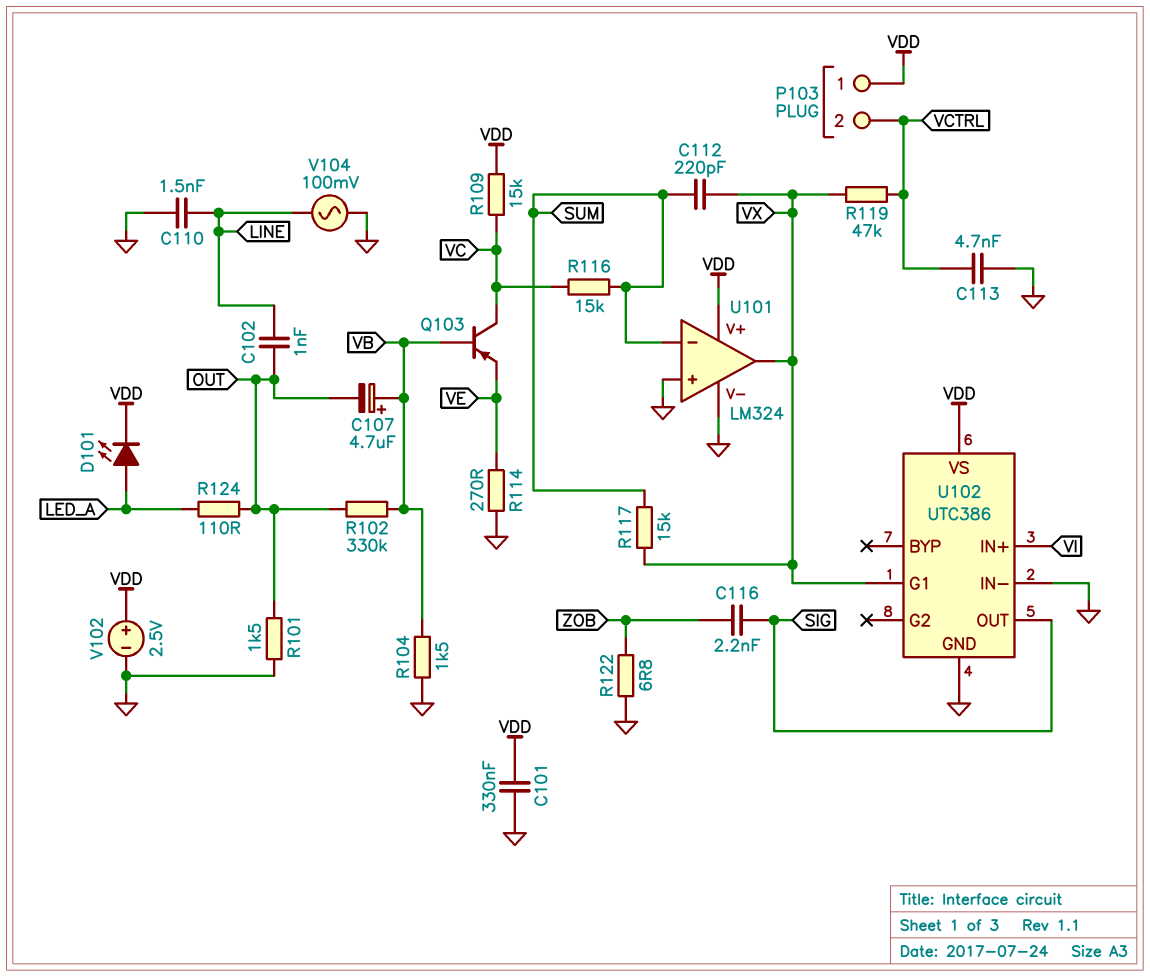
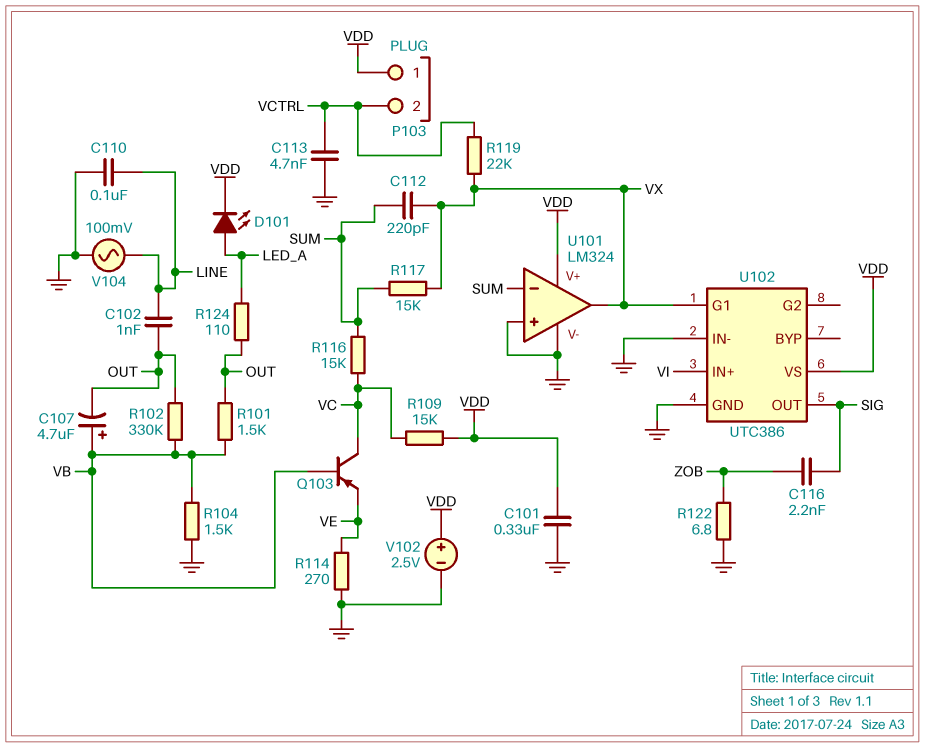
C110: 1.5nF (GND, LINE) -> 100nF (GND, LINE)
R101: 1.5k (GND, OUT) -> 1.5k (OUT, VB)
R119: 47k (VCTRL, VX) -> 22k (VCTRL, VX)

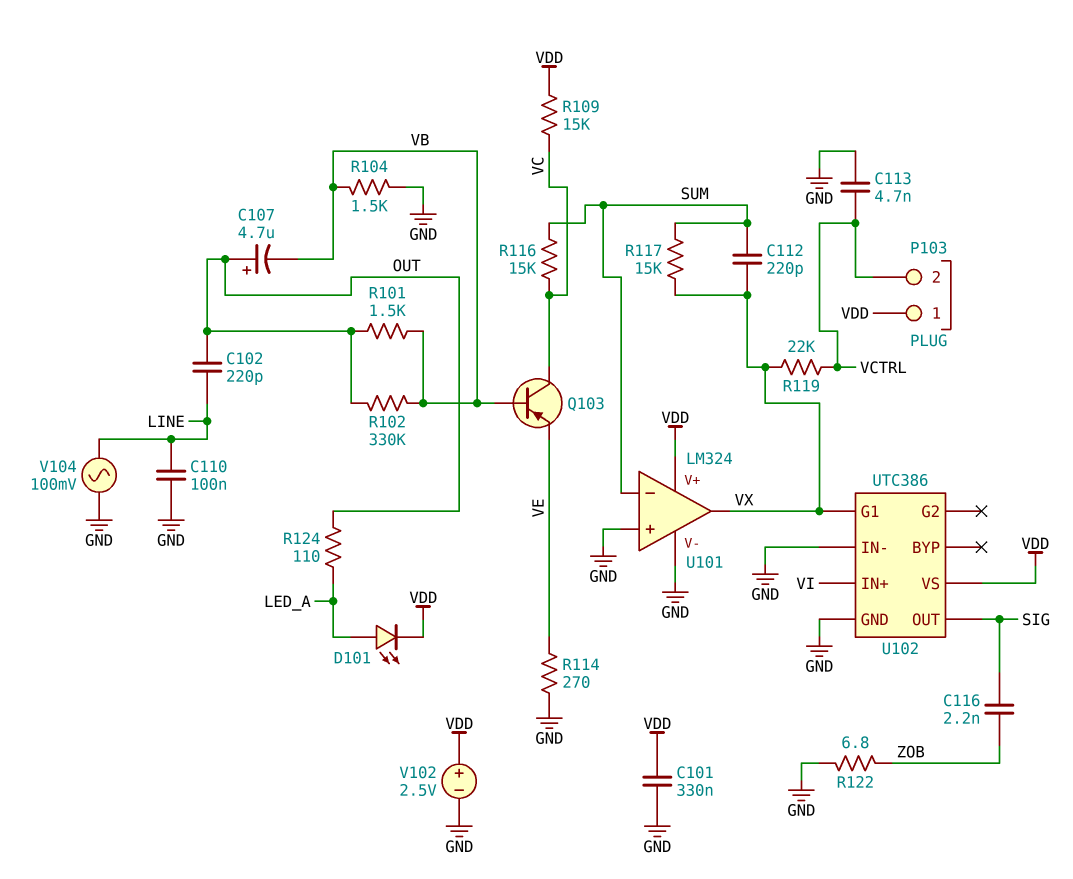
C102: 1nF (LINE, OUT) -> 220pF (LINE, OUT)
C107: 4.7uF (plus VB, minus OUT) -> 4.7uF (plus OUT, minus VB)

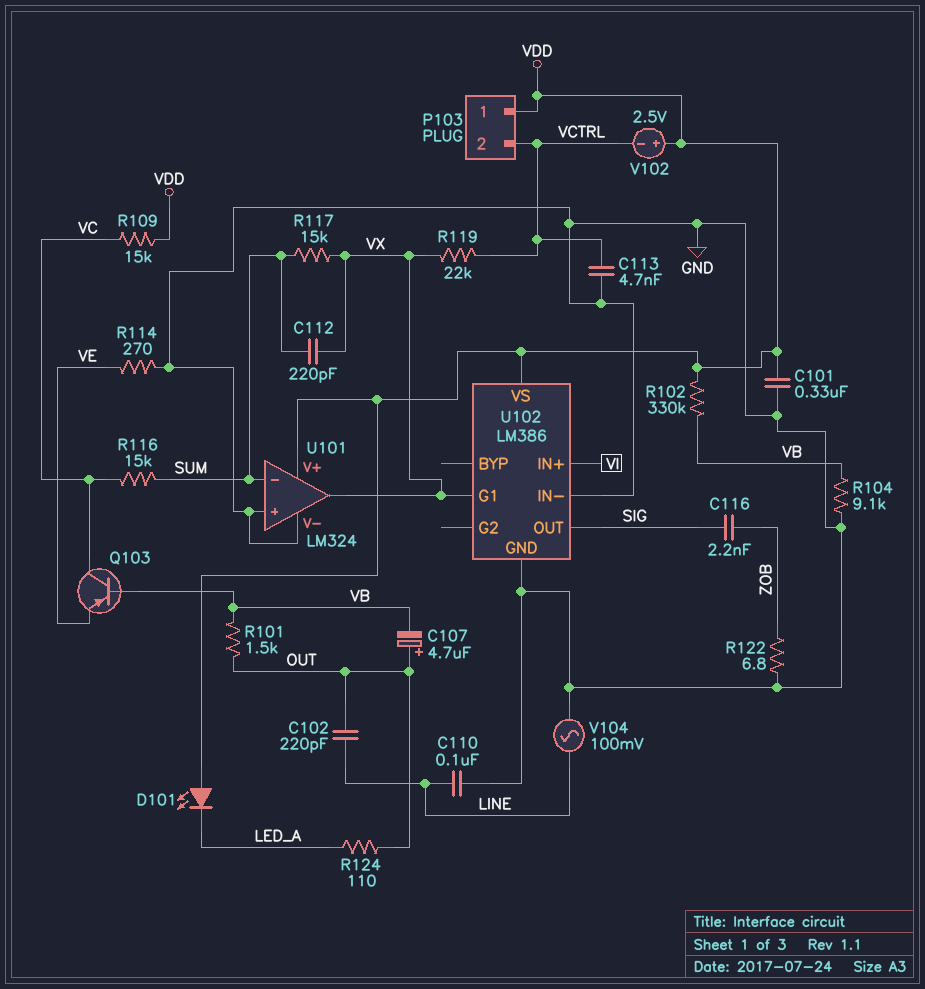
D101: LED (A LED_A, K VDD) -> LED (A VDD, K LED_A)
R102: 330k (OUT, VB) -> 330k (VB, VDD)
R104: 1.5k (GND, VB) -> 9.1k (GND, VB)
U102: UTC386 -> LM386
V102: 2.5V (plus VDD, minus GND) -> 2.5V (plus VDD, minus VCTRL)

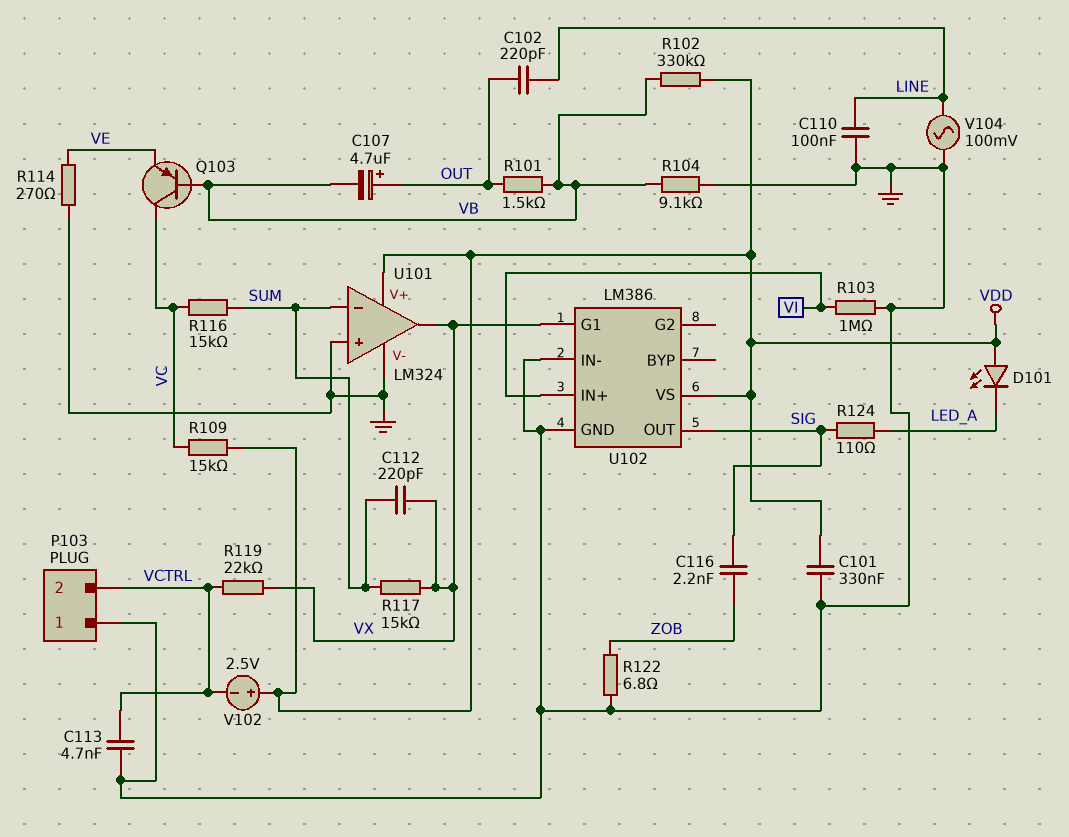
P103 pin 1: VDD -> GND
R103: none -> 1M (GND, VI)
R124: 110 (LED_A, OUT) -> 110 (LED_A, SIG)

